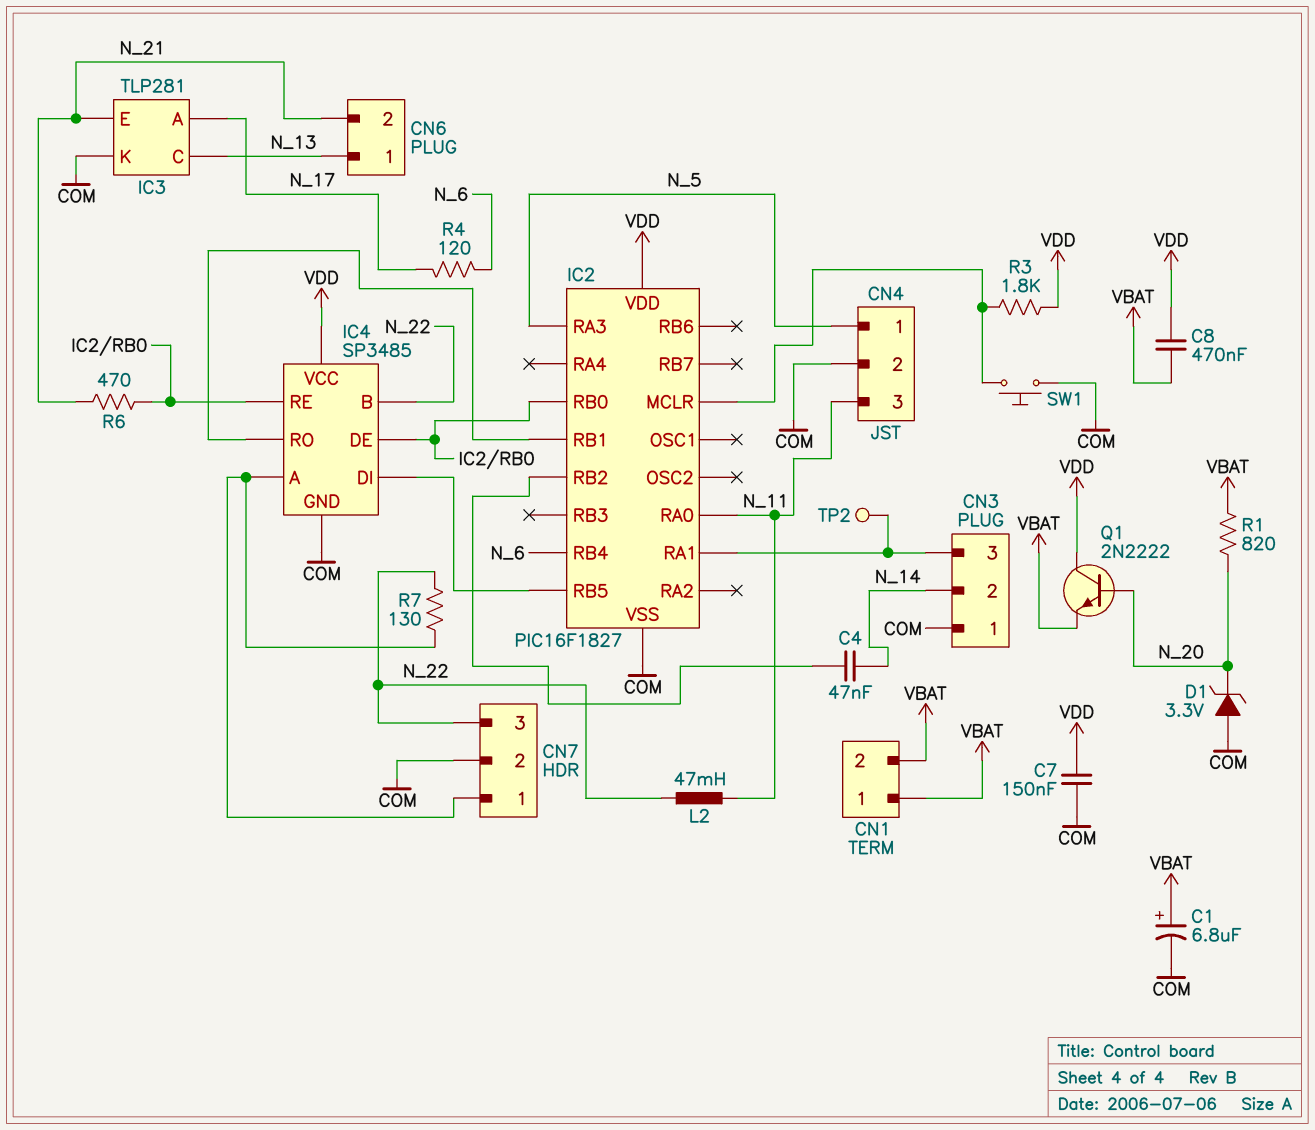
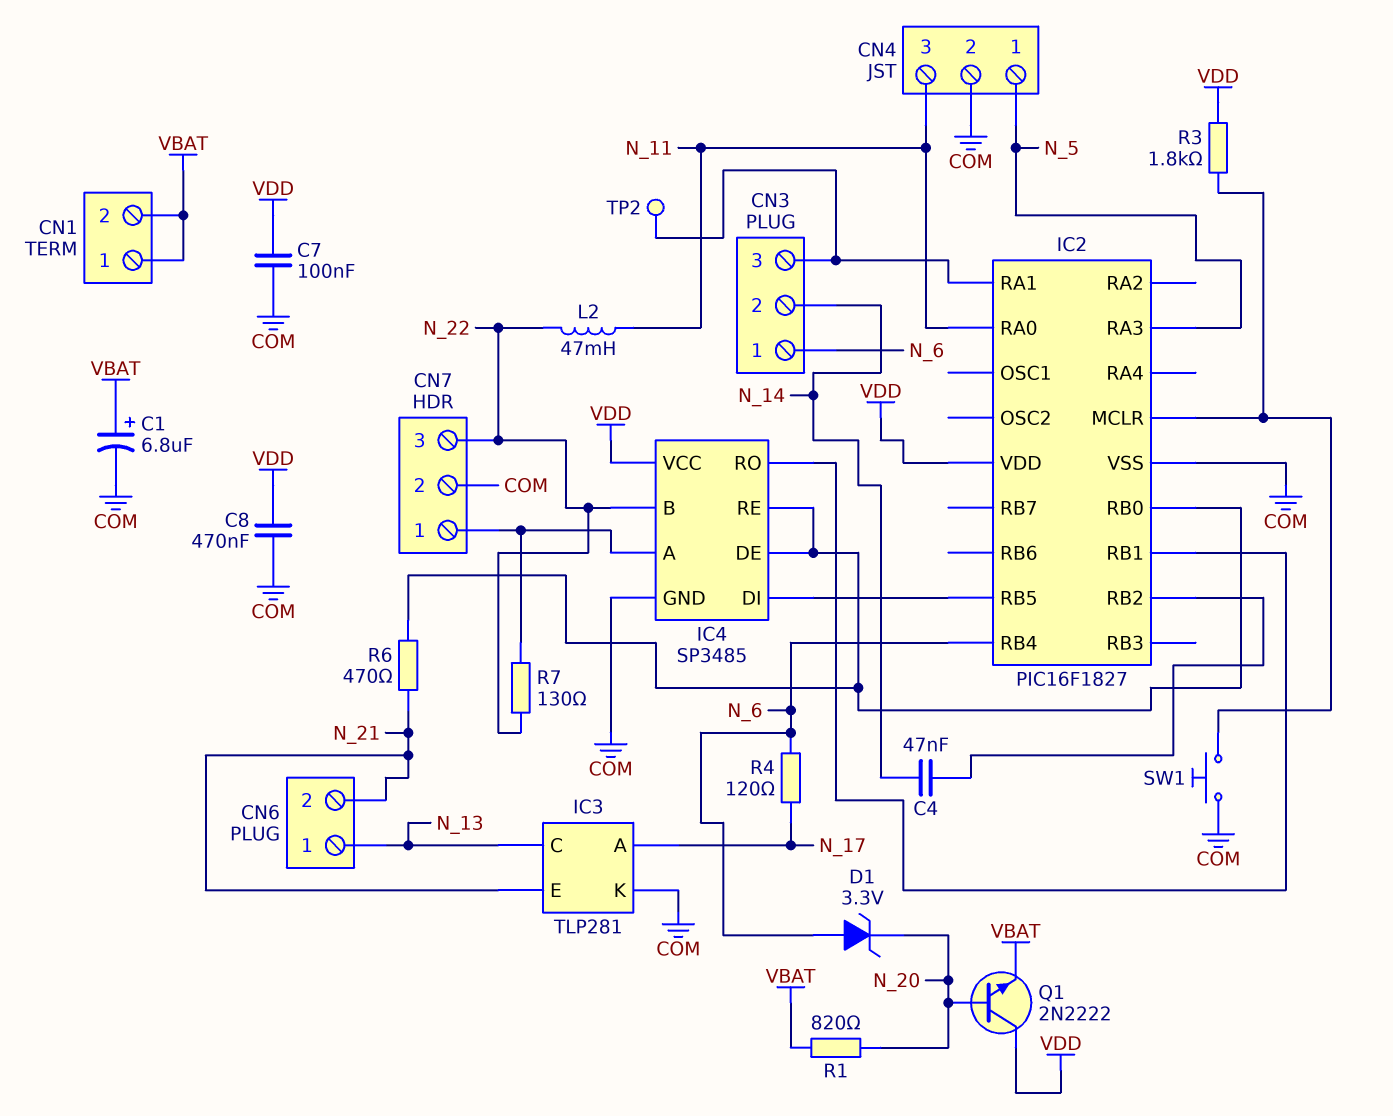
C7: 150nF (COM, VDD) -> 100nF (COM, VDD)
C8: 470nF (VBAT, VDD) -> 470nF (COM, VDD)
CN3 pin 1: COM -> N_6
D1: zener 3.3V (A COM, K N_20) -> zener 3.3V (A N_6, K N_20)

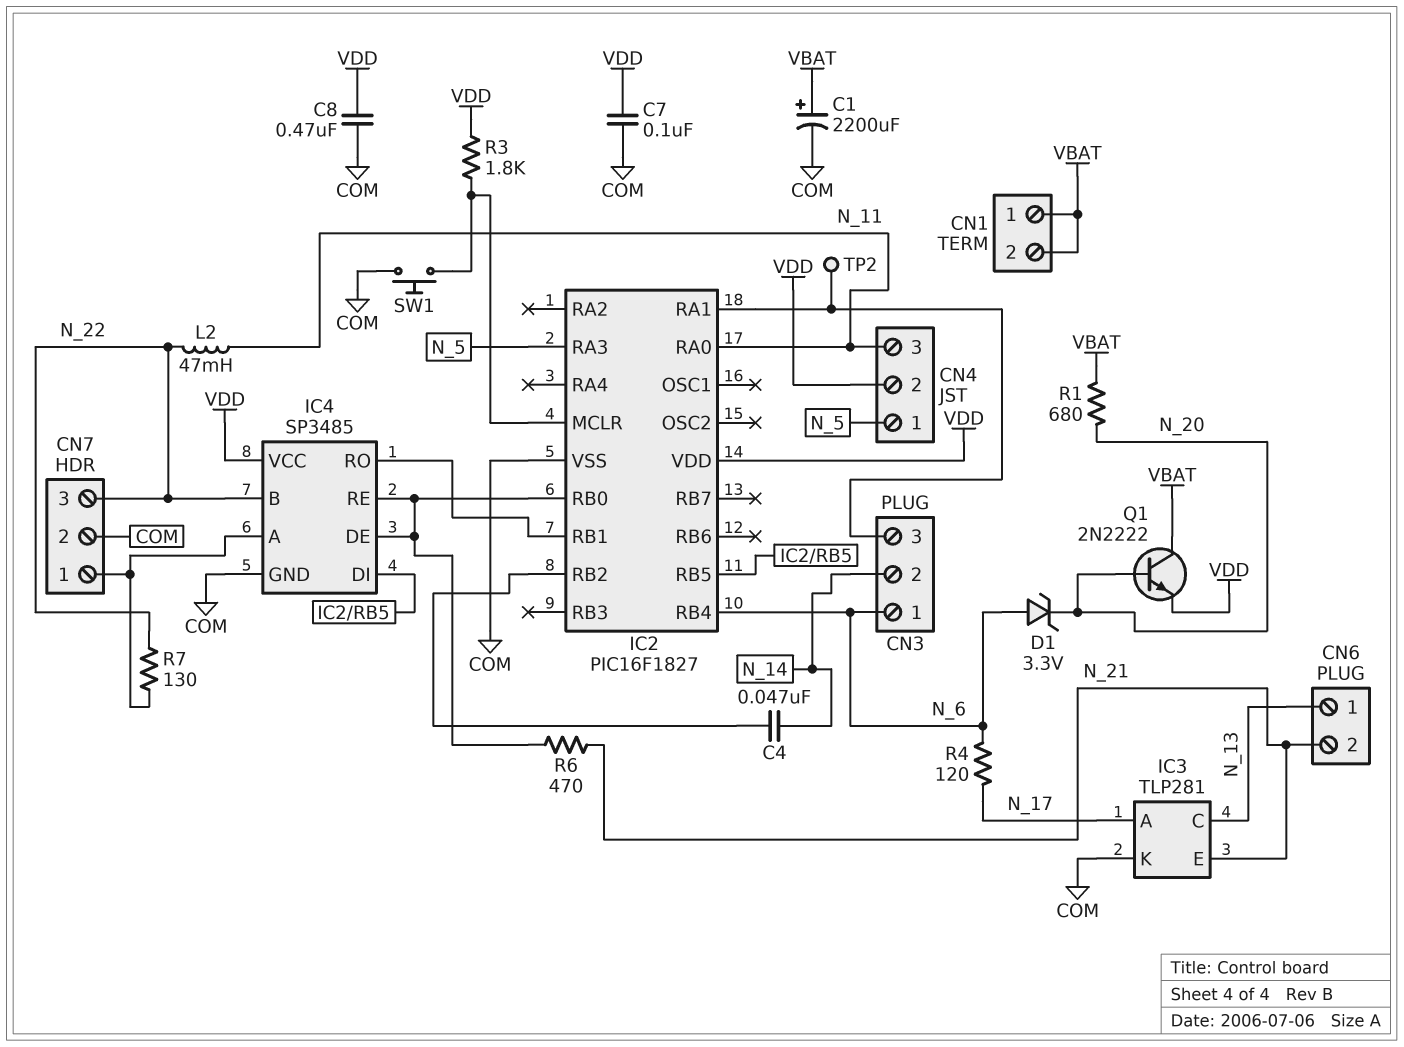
C1: 6.8uF (plus VBAT, minus COM) -> 2200uF (plus VBAT, minus COM)
CN4 pin 2: COM -> VDD
Q1: NPN 2N2222 (B N_20, C VDD, E VBAT) -> NPN 2N2222 (B N_20, C VBAT, E VDD)
R1: 820 (N_20, VBAT) -> 680 (N_20, VBAT)

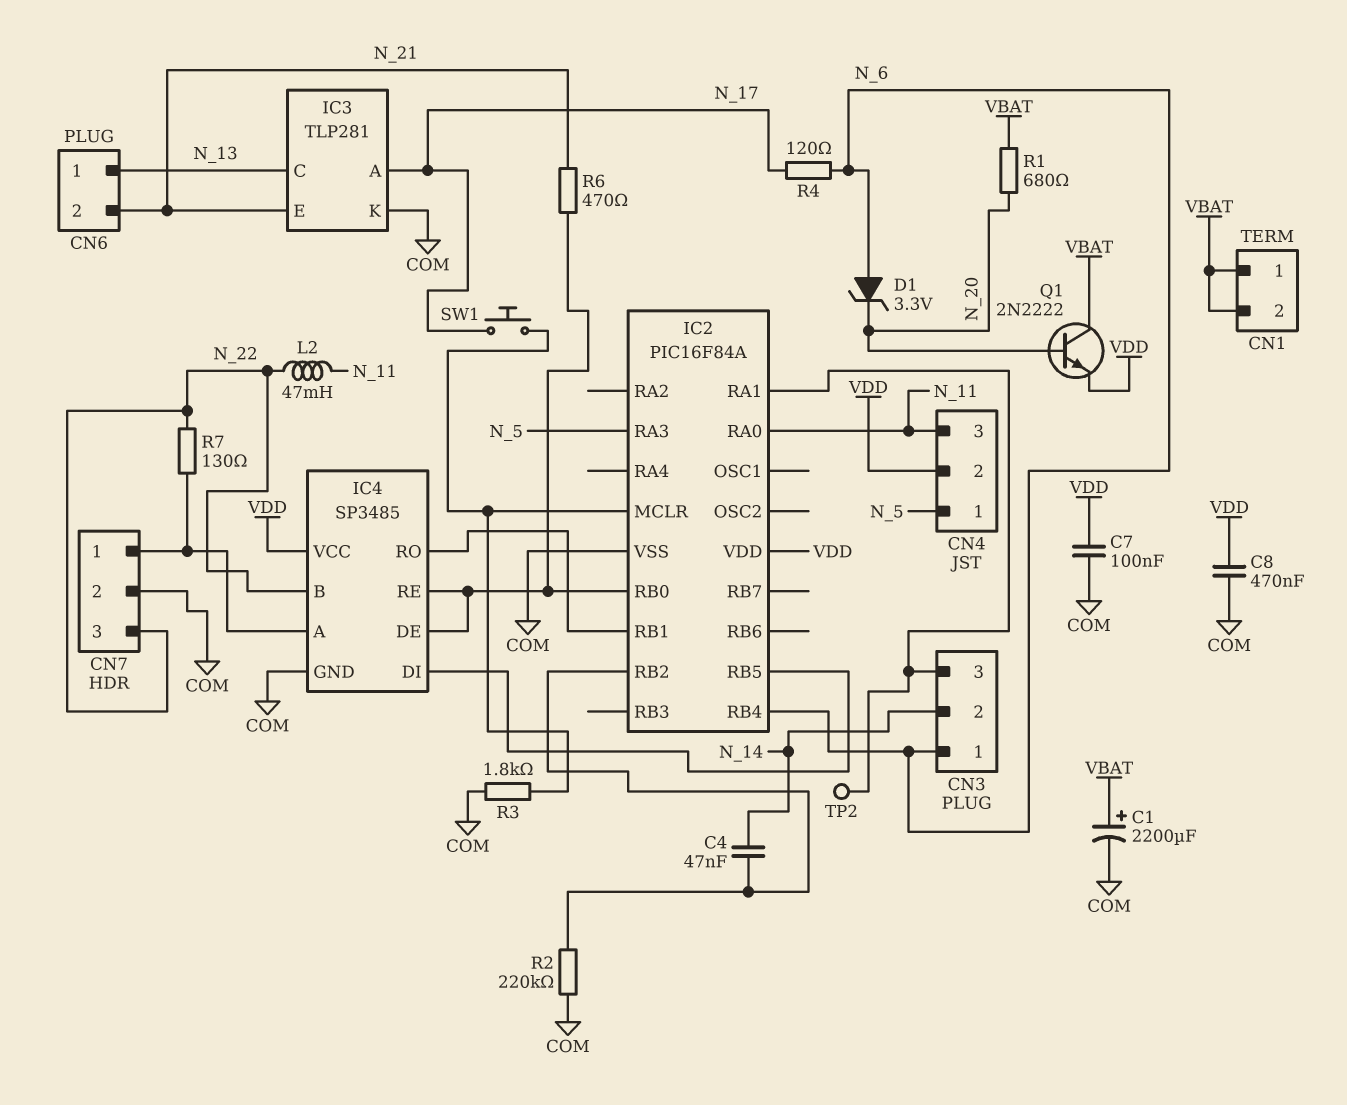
IC2: PIC16F1827 -> PIC16F84A
R2: none -> 220k (COM, IC2/RB2)
R3: 1.8k (IC2/MCLR, VDD) -> 1.8k (COM, IC2/MCLR)
SW1: button (COM, IC2/MCLR) -> button (IC2/MCLR, N_17)

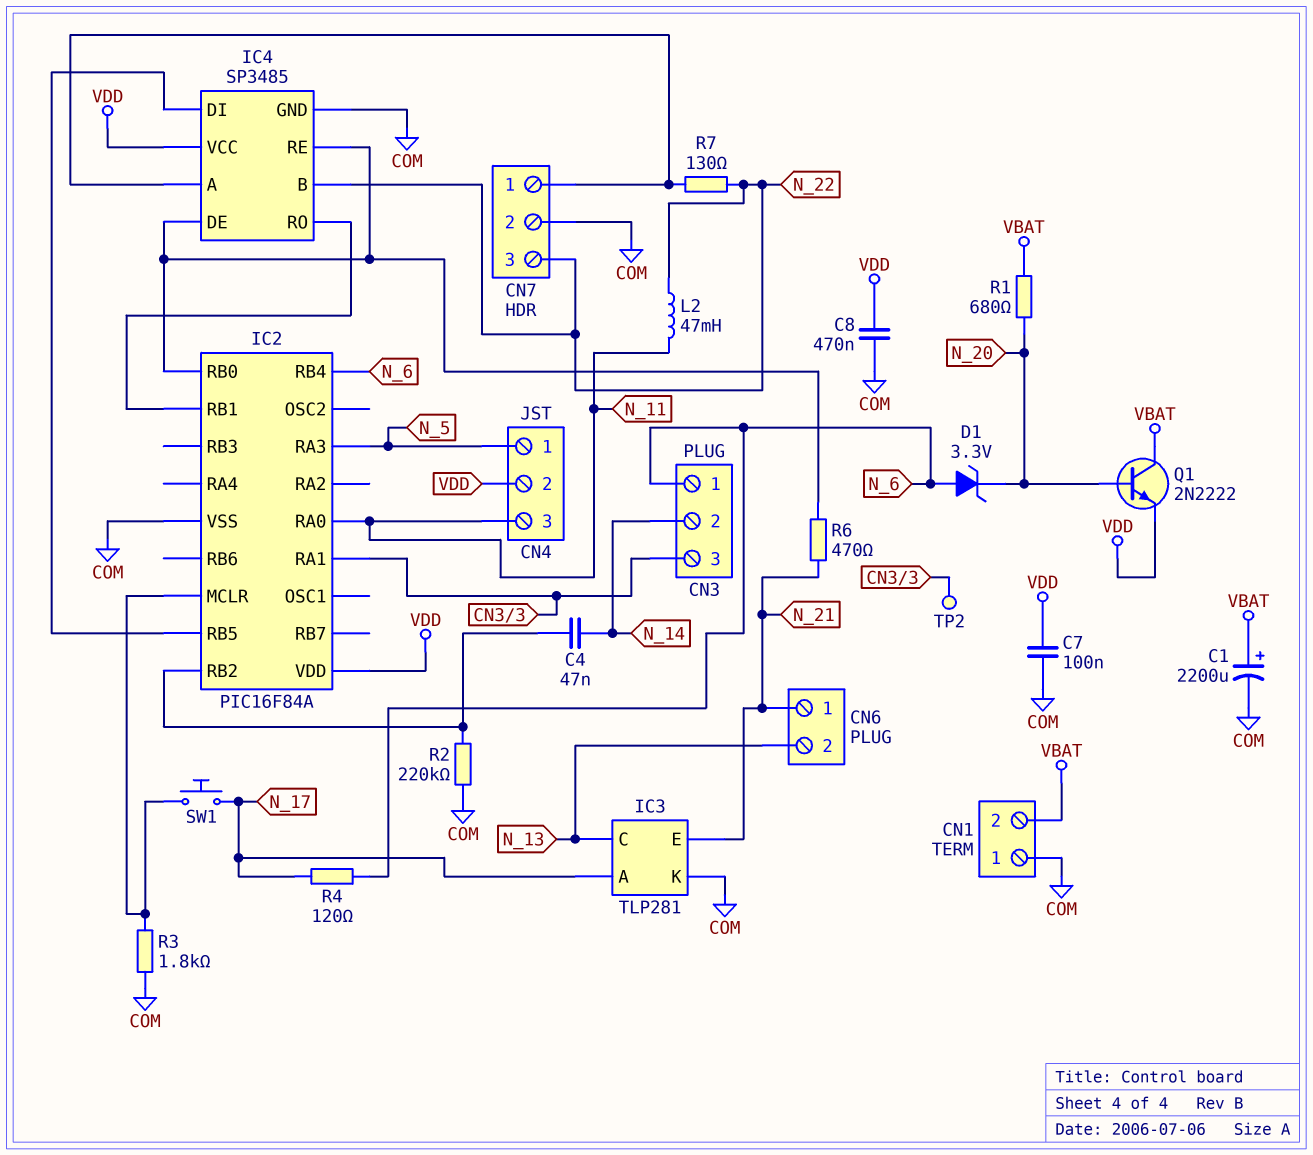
CN1 pin 1: VBAT -> COM
CN6 pin 1: N_13 -> N_21
CN6 pin 2: N_21 -> N_13

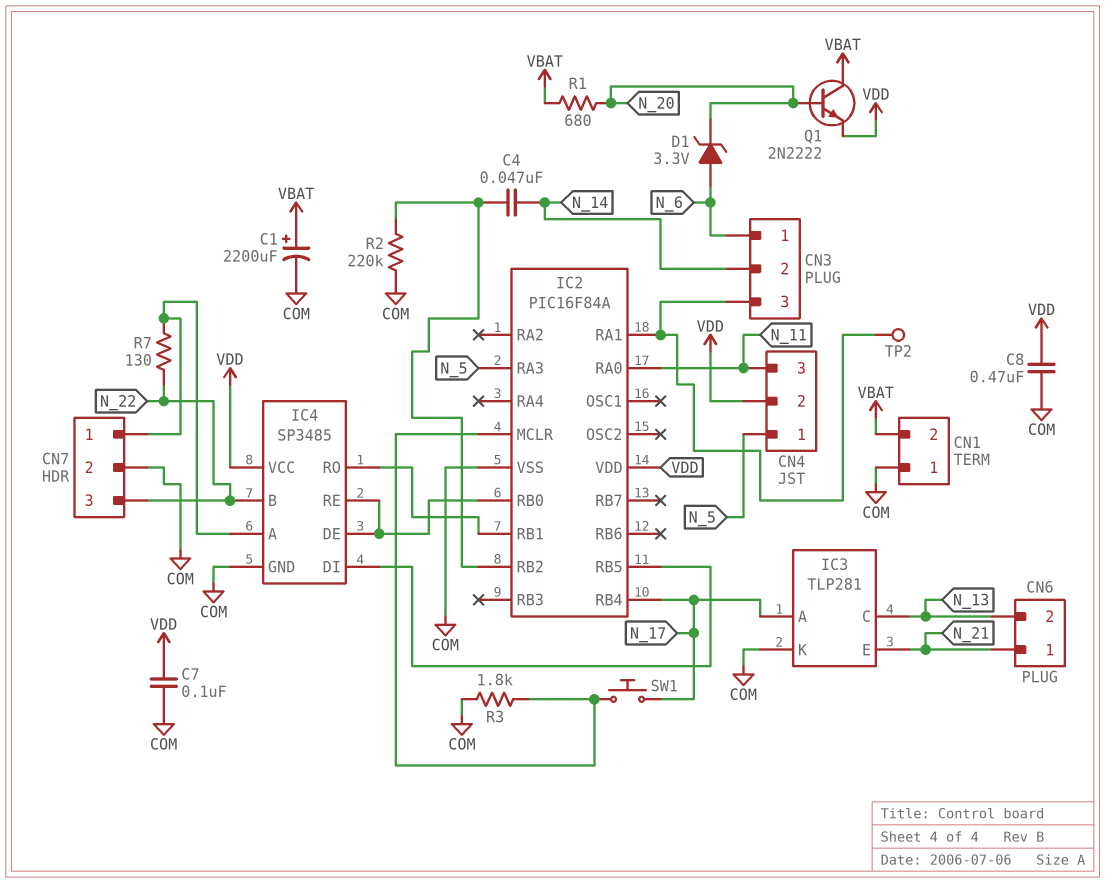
IC2 pin RB4: N_6 -> N_17
L2: 47mH (N_11, N_22) -> none
R4: 120 (N_6, N_17) -> none
R6: 470 (IC2/RB0, N_21) -> none

